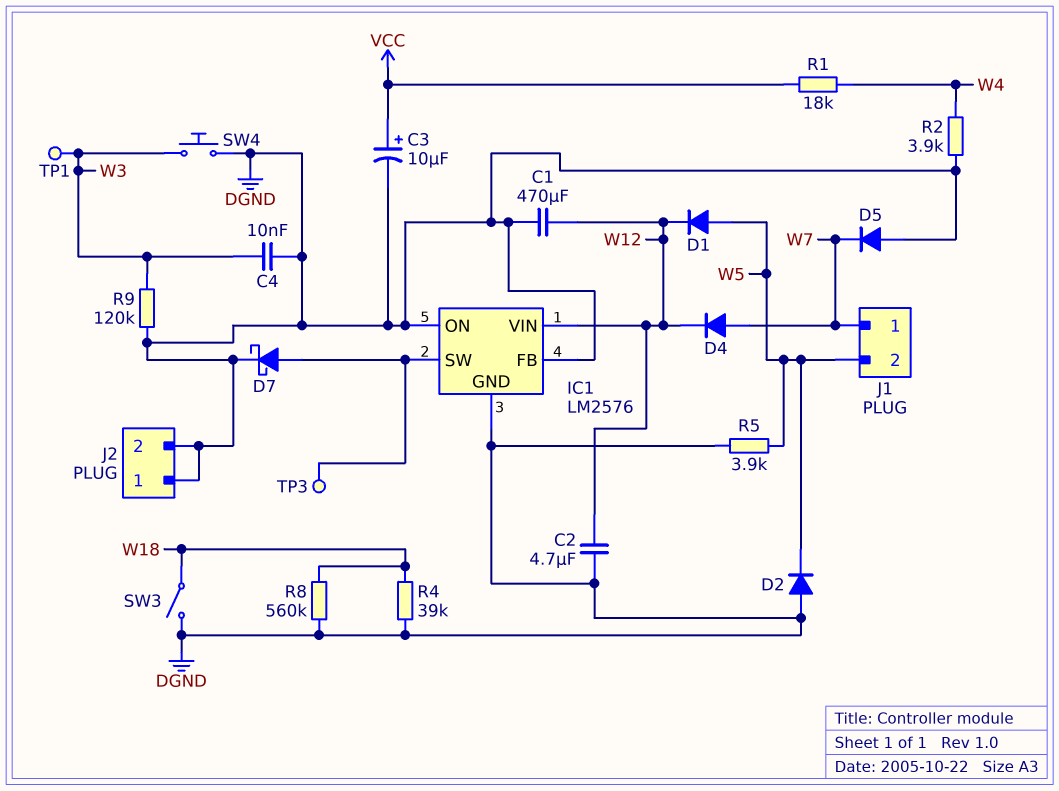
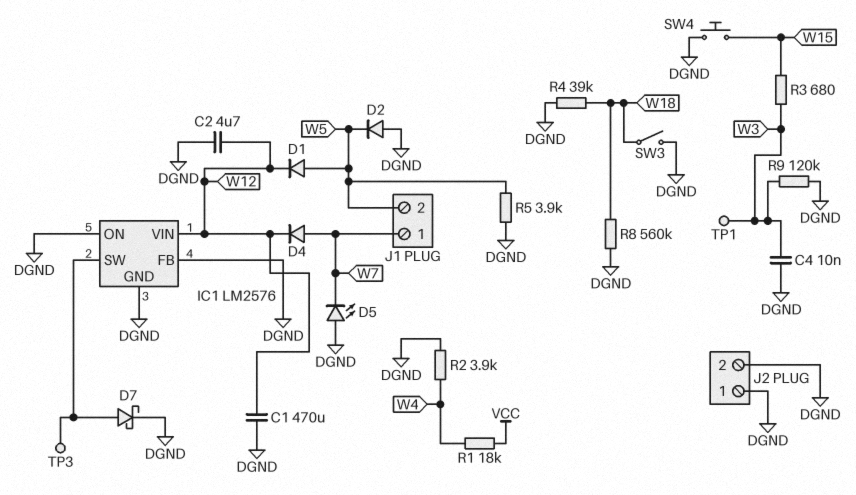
C3: 10uF (plus VCC, minus DGND) -> none
D5: diode (A DGND, K W7) -> LED (A DGND, K W7)
R3: none -> 680 (W3, W15)
SW4: button (DGND, W3) -> button (DGND, W15)

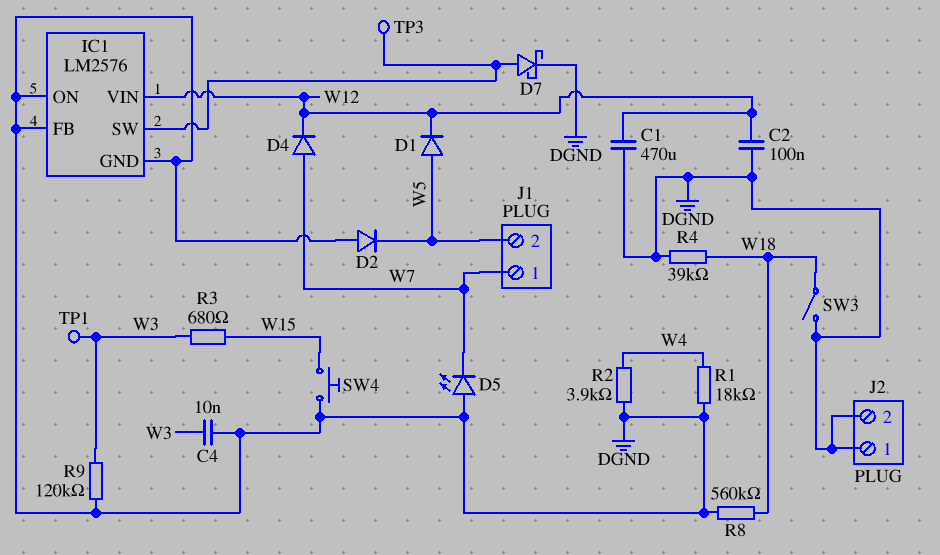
C2: 4.7uF (DGND, W12) -> 100nF (DGND, W12)
R1: 18k (VCC, W4) -> 18k (DGND, W4)
R5: 3.9k (DGND, W5) -> none

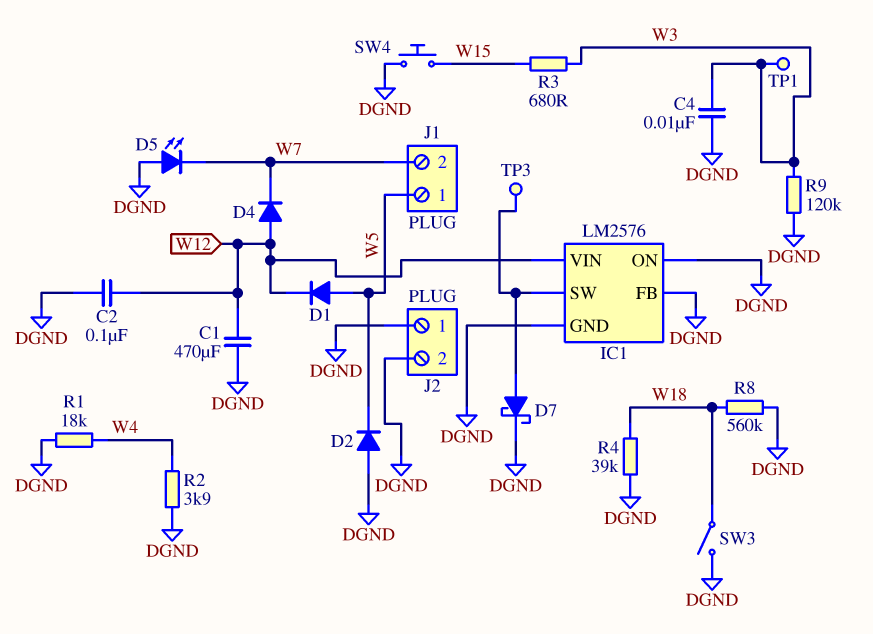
D4: diode (A W7, K W12) -> diode (A W12, K W7)
J1 pin 1: W7 -> W5
J1 pin 2: W5 -> W7

